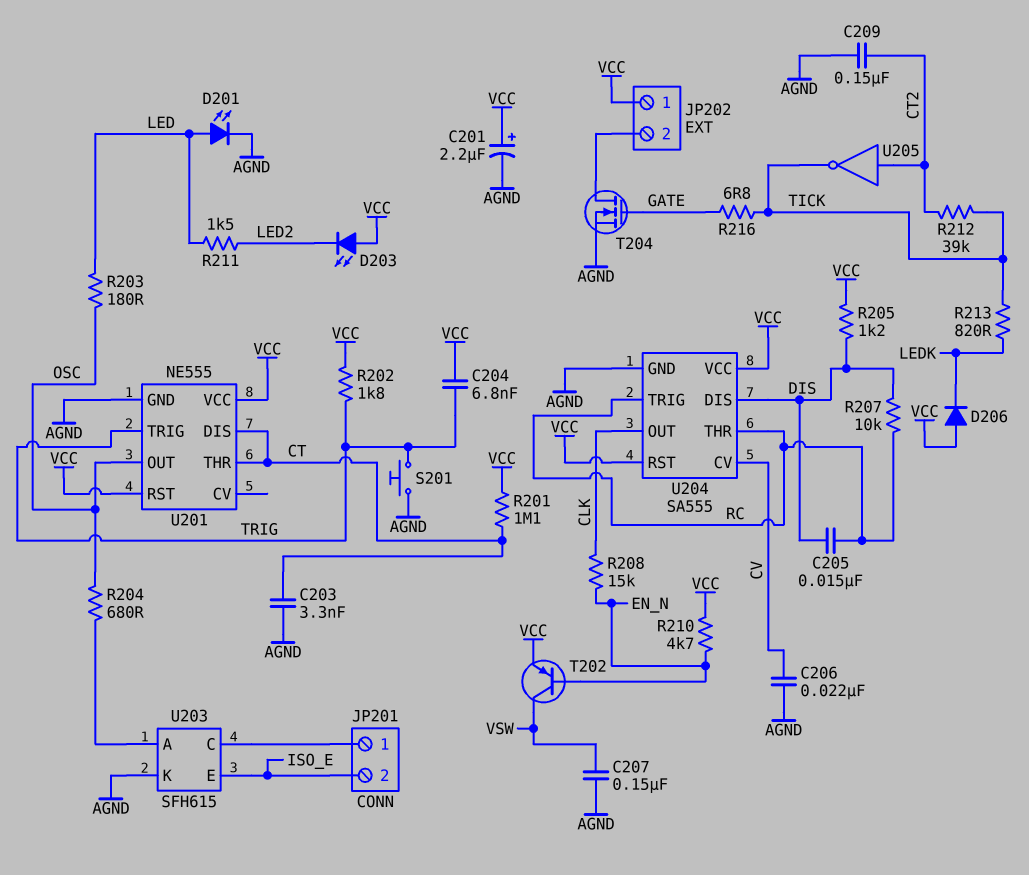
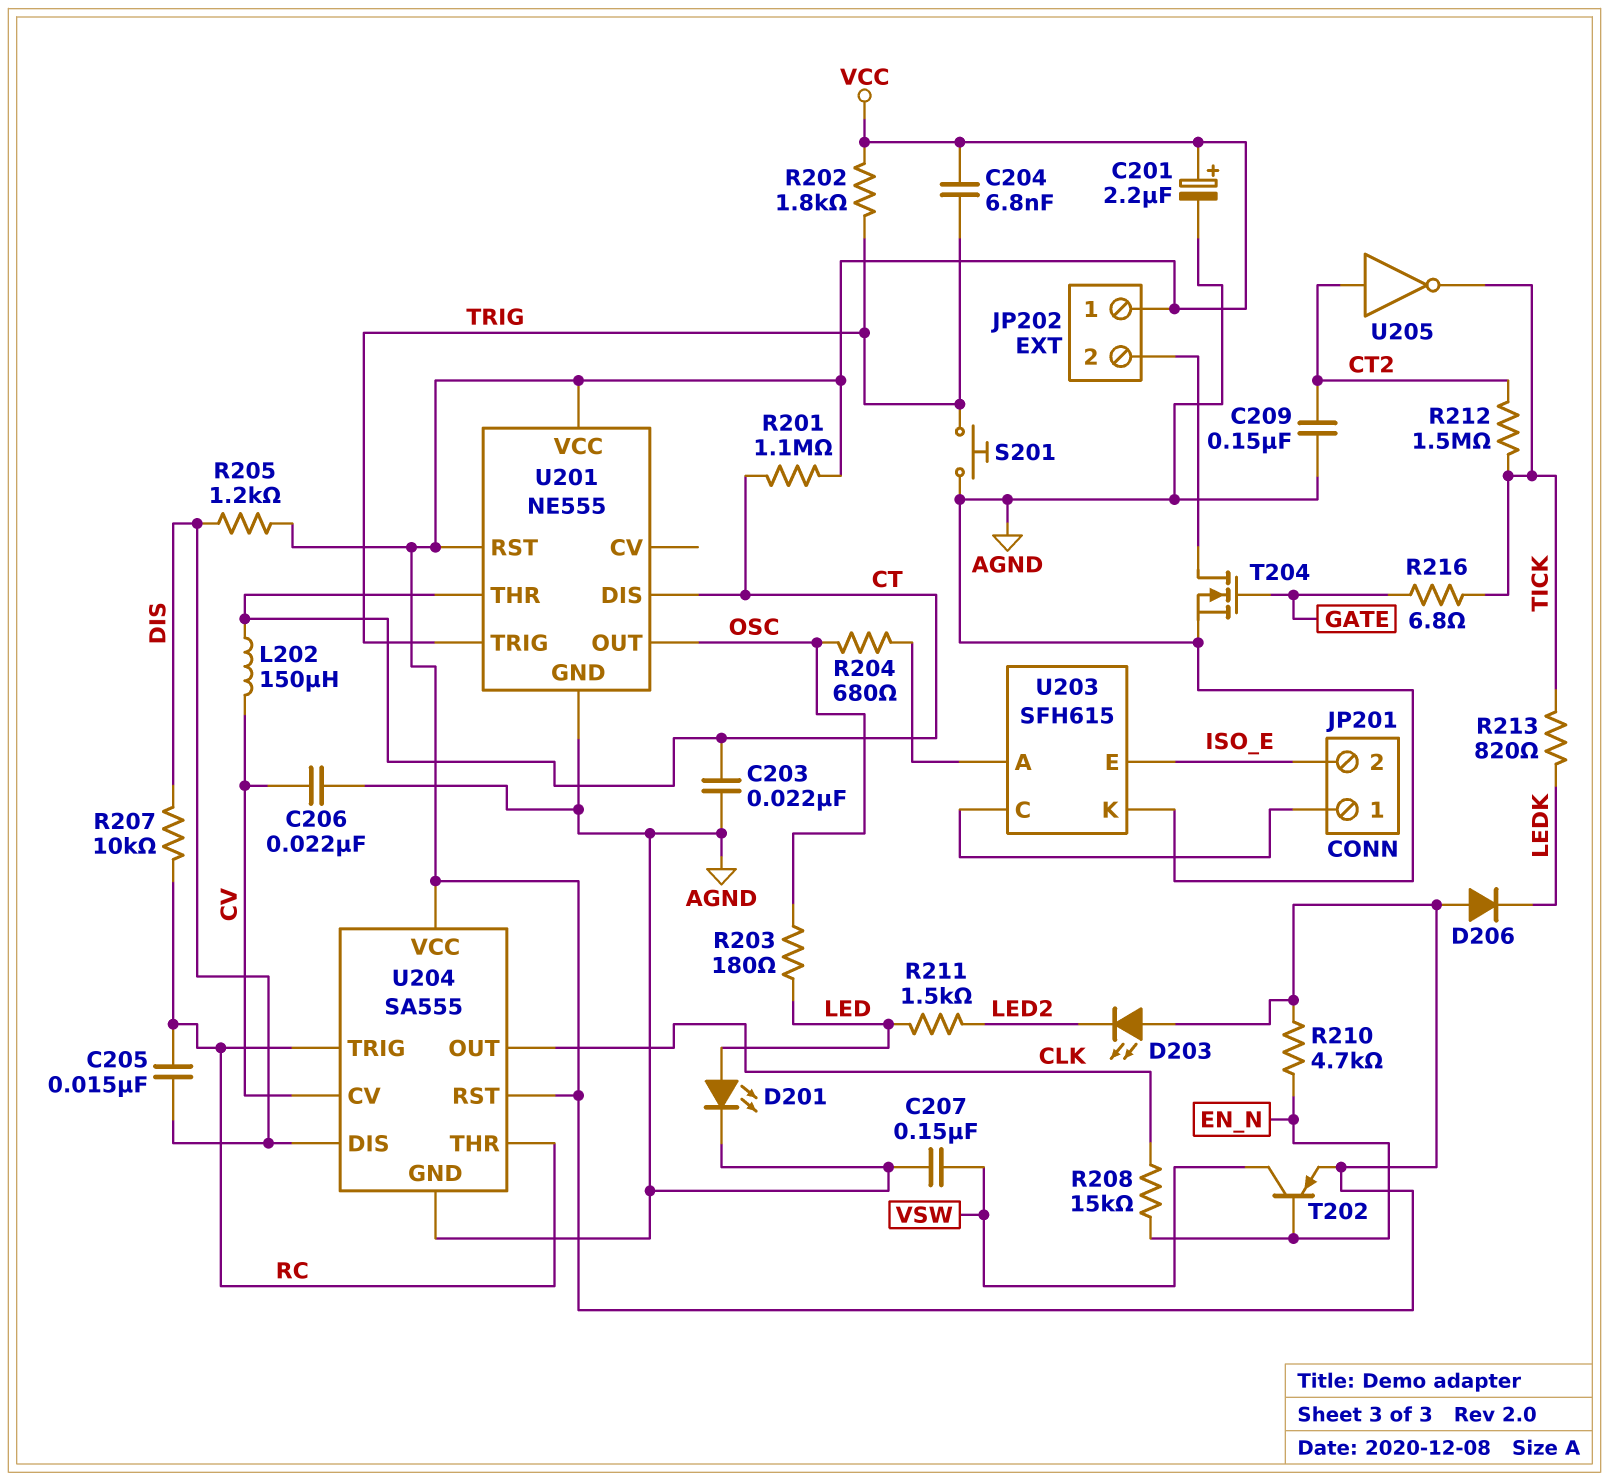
C203: 3.3nF (AGND, CT) -> 22nF (AGND, CT)
L202: none -> 150uH (CT, CV)
R212: 39k (CT2, TICK) -> 1.5M (CT2, TICK)

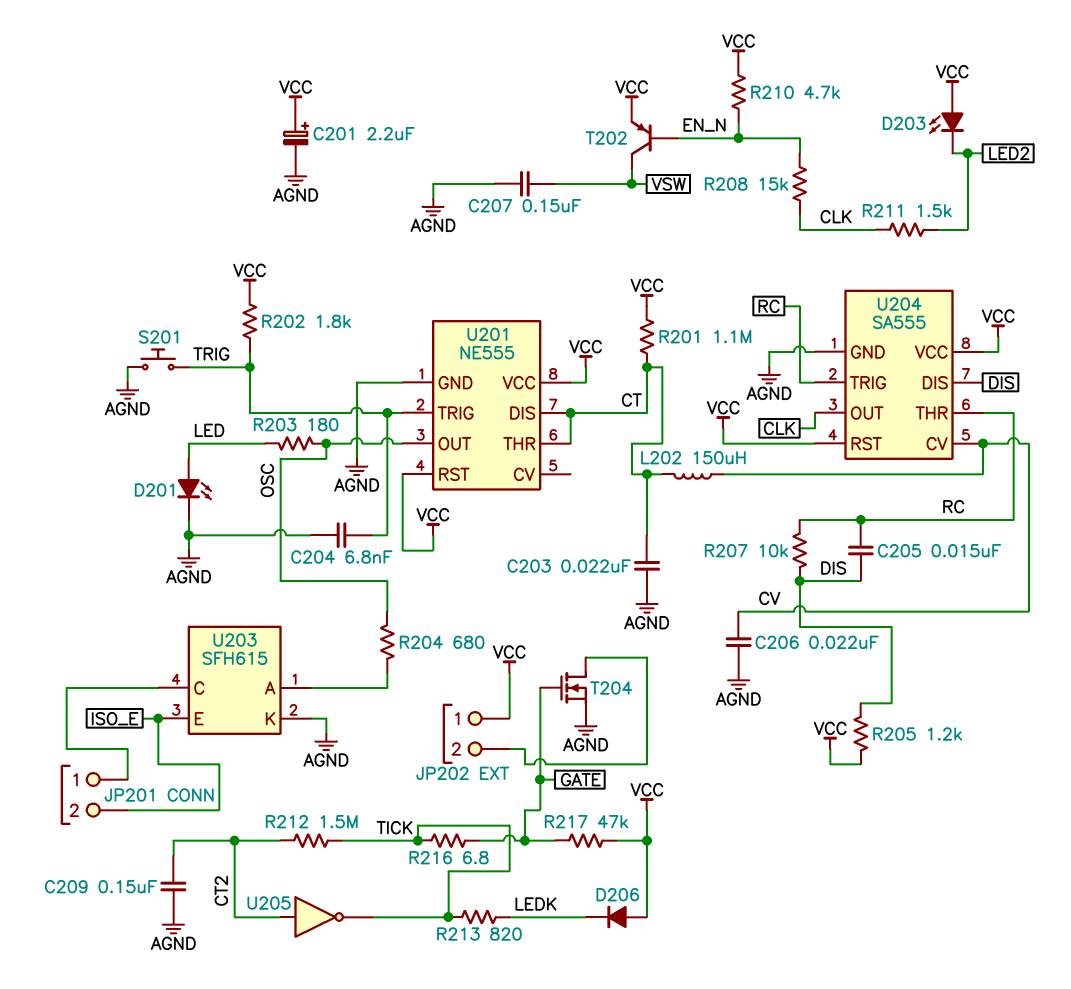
C204: 6.8nF (TRIG, VCC) -> 6.8nF (AGND, TRIG)
R211: 1.5k (LED, LED2) -> 1.5k (CLK, LED2)
R217: none -> 47k (GATE, VCC)

